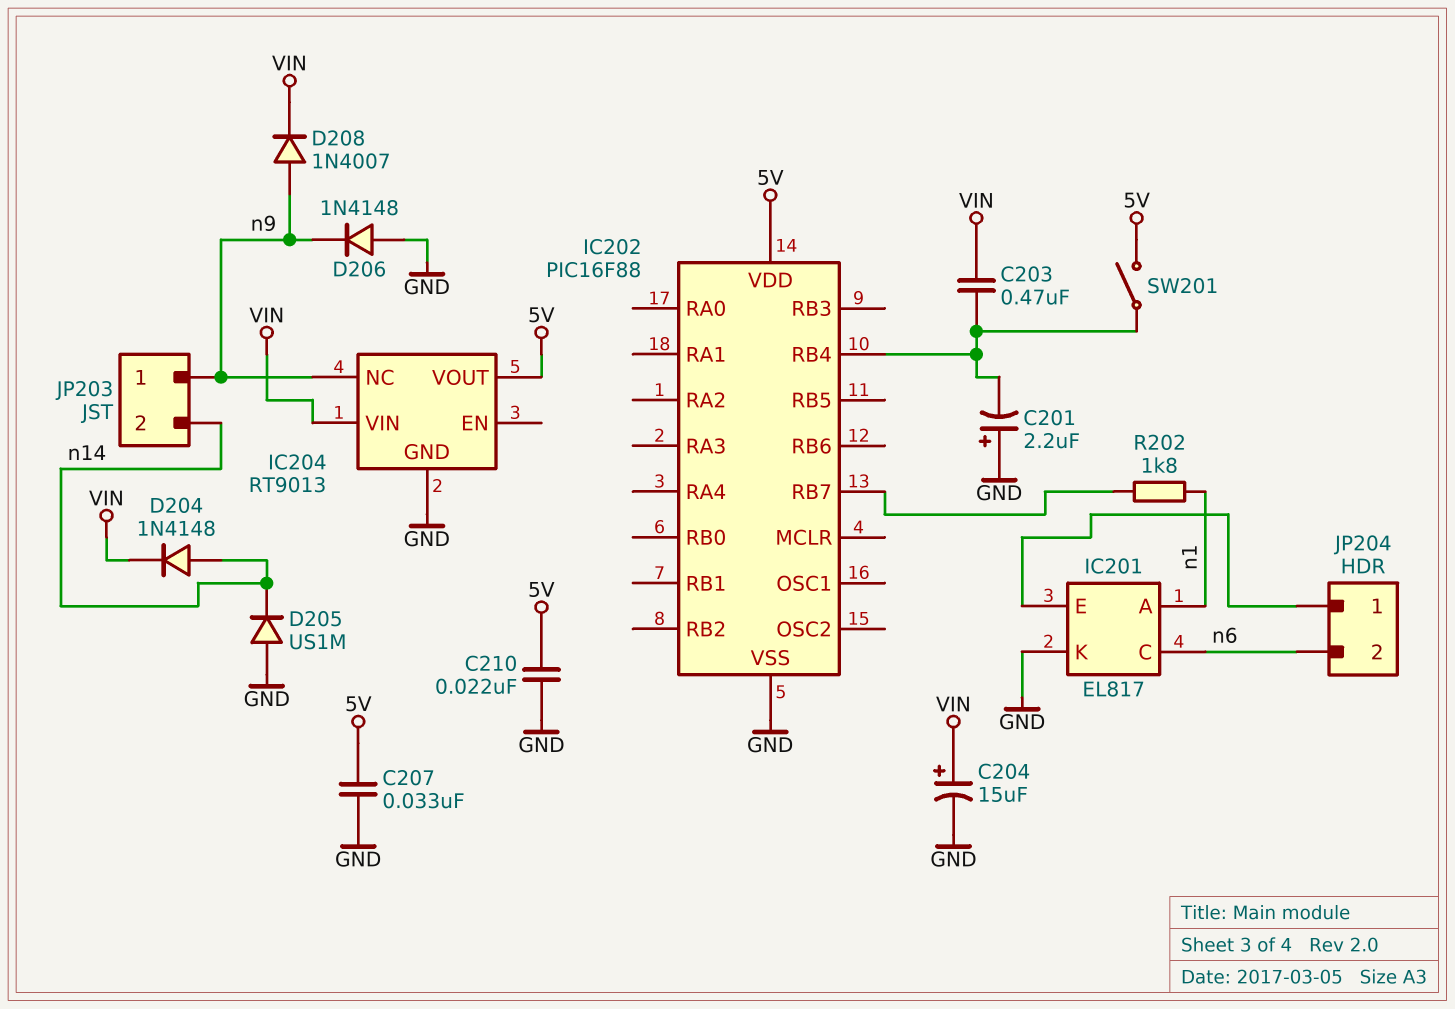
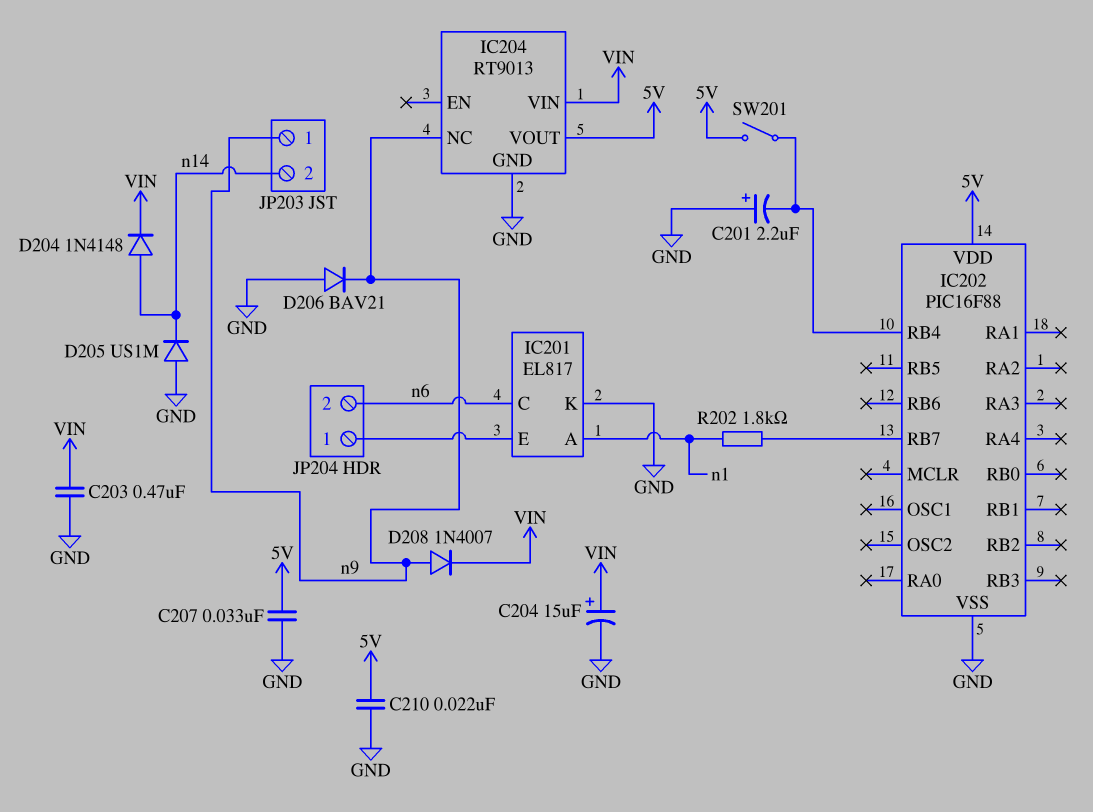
C203: 470nF (IC202/RB4, VIN) -> 470nF (GND, VIN)
D206: diode 1N4148 (A GND, K n9) -> diode BAV21 (A GND, K n9)

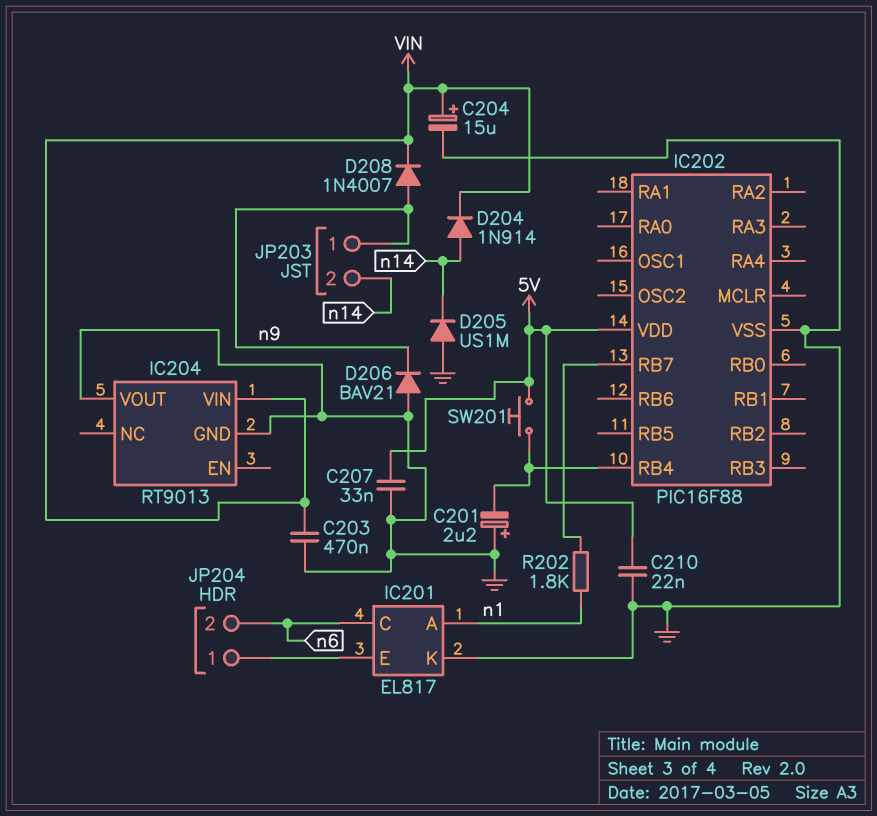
D204: diode 1N4148 (A n14, K VIN) -> diode 1N914 (A n14, K VIN)
IC204 pin NC: n9 -> none
IC204 pin VOUT: 5V -> GND
SW201: switch (5V, IC202/RB4) -> button (5V, IC202/RB4)

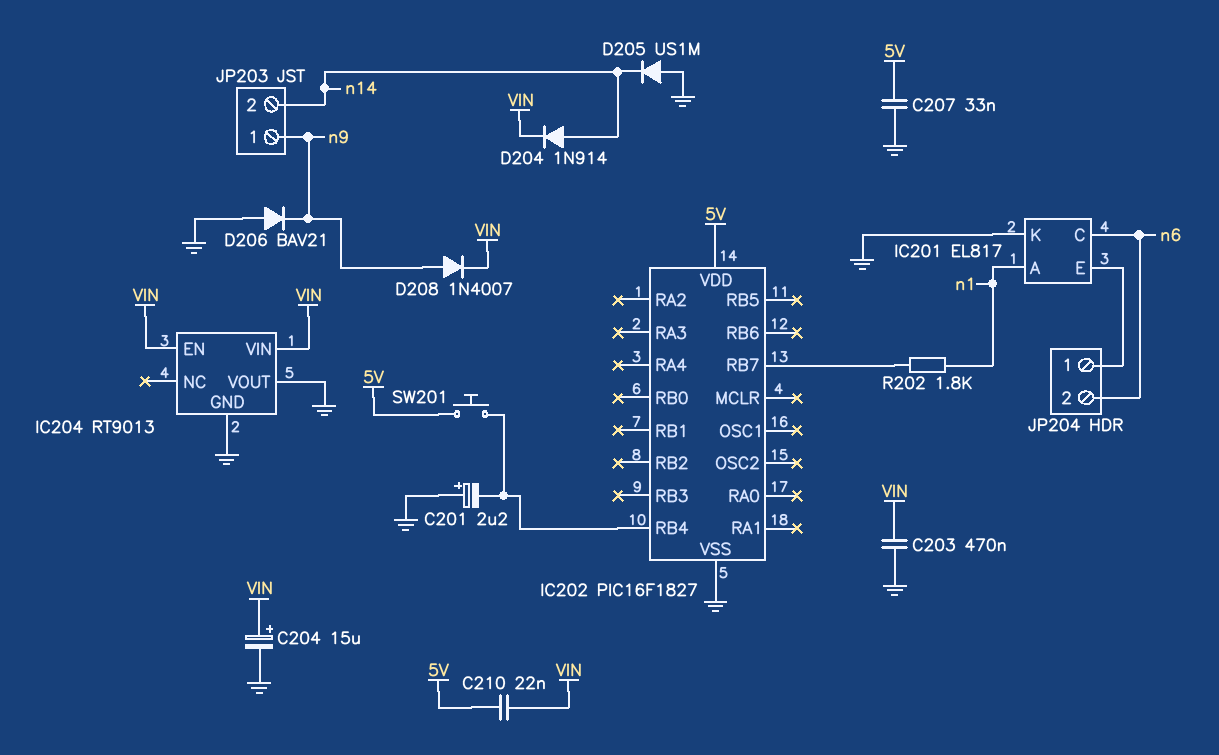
C210: 22nF (5V, GND) -> 22nF (5V, VIN)
IC202: PIC16F88 -> PIC16F1827
IC204 pin EN: none -> VIN

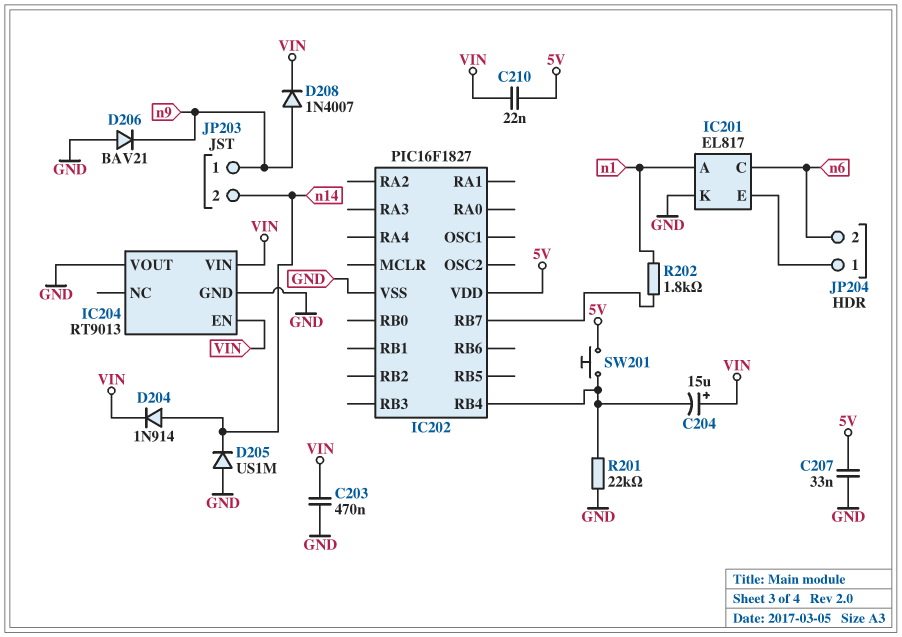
C201: 2.2uF (plus GND, minus IC202/RB4) -> none
C204: 15uF (plus VIN, minus GND) -> 15uF (plus VIN, minus IC202/RB4)
R201: none -> 22k (GND, IC202/RB4)

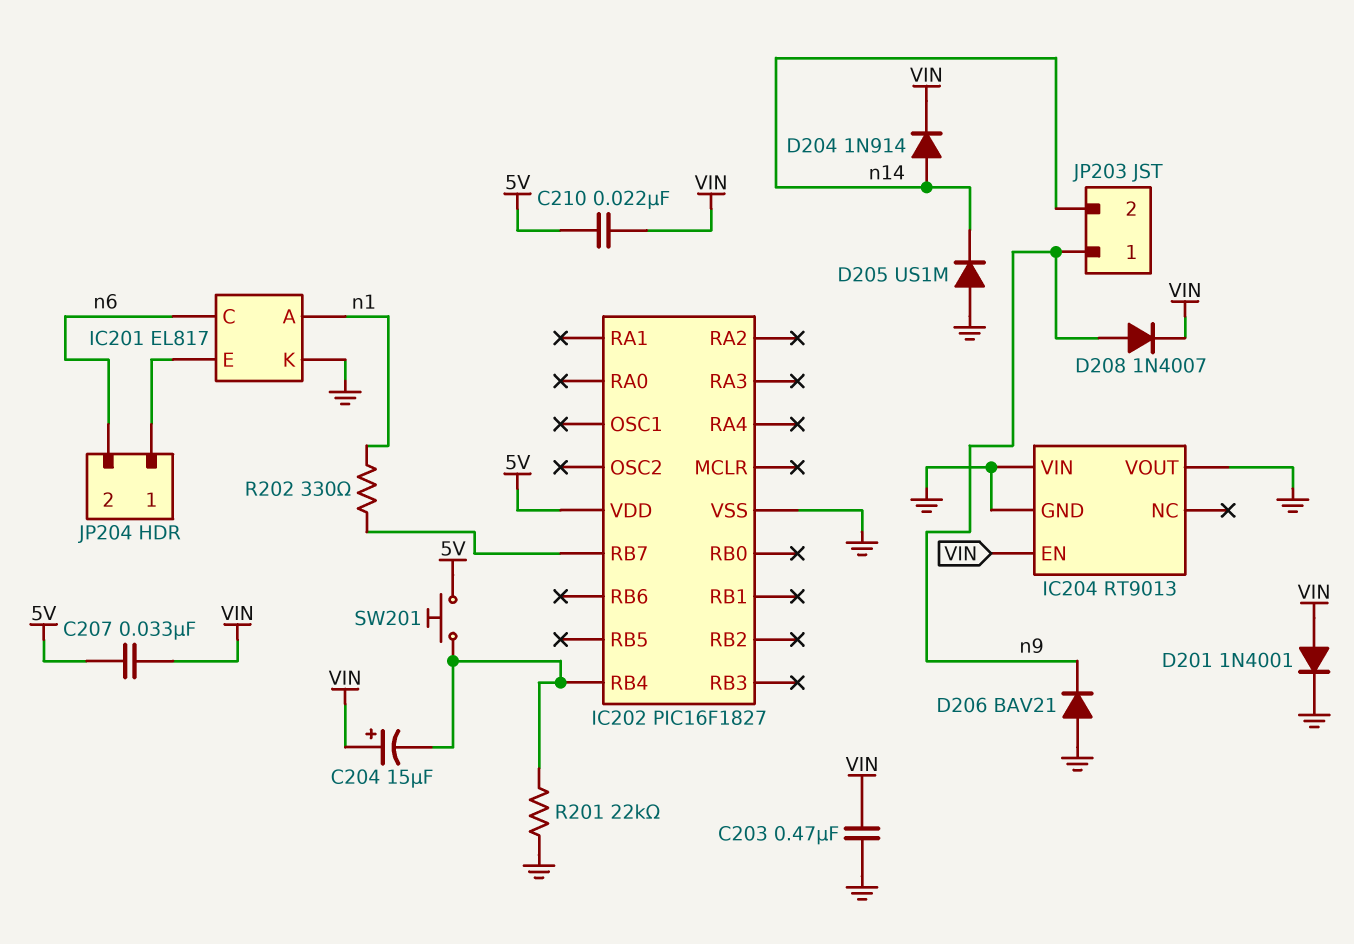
C207: 33nF (5V, GND) -> 33nF (5V, VIN)
D201: none -> diode 1N4001 (A VIN, K GND)
IC204 pin VIN: VIN -> GND
R202: 1.8k (IC202/RB7, n1) -> 330 (IC202/RB7, n1)

